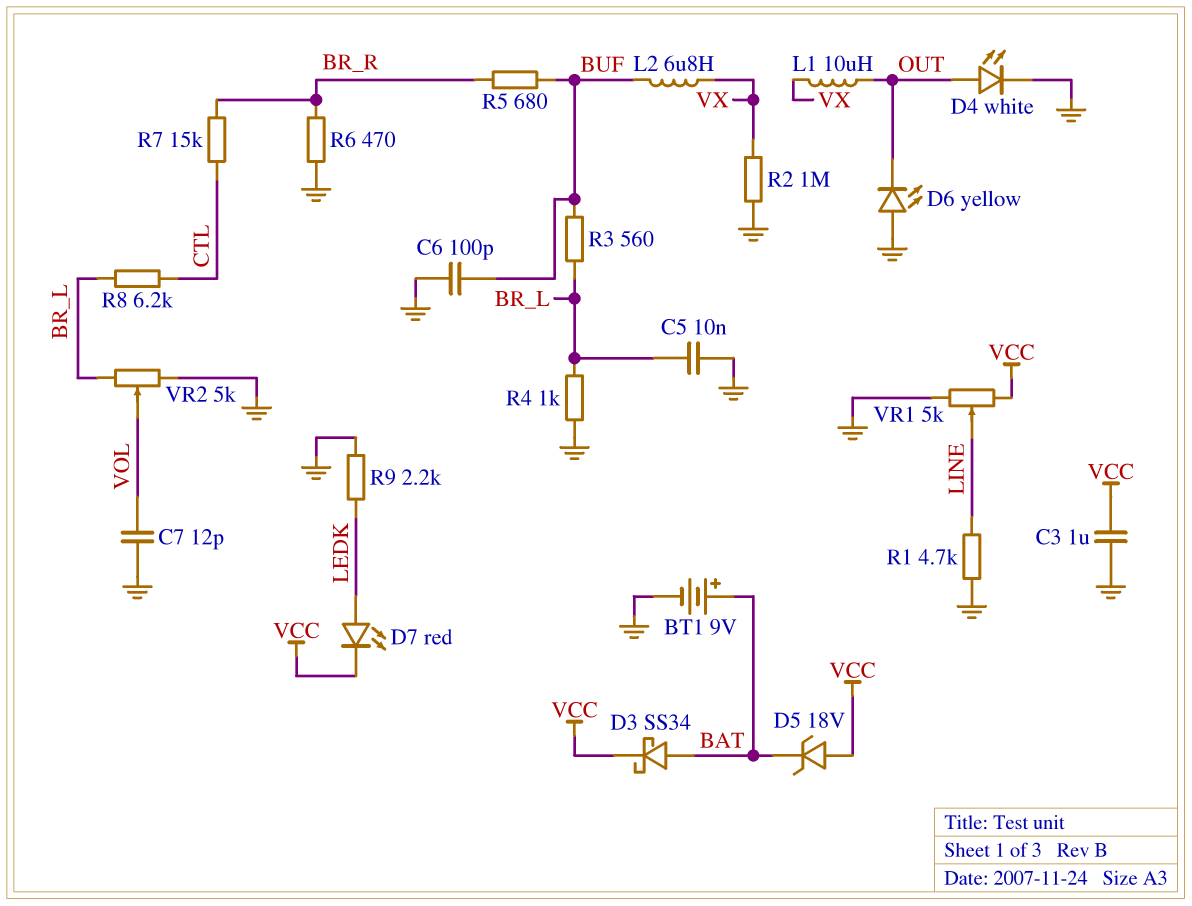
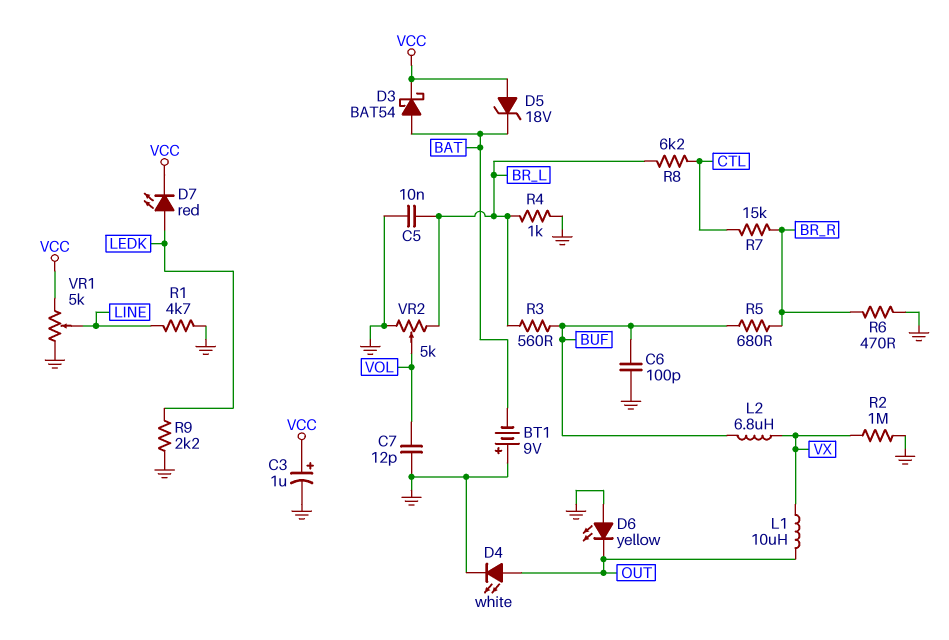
BT1: 9V (plus BAT, minus GND) -> 9V (plus GND, minus BAT)
C3: 1uF (GND, VCC) -> 1uF (plus VCC, minus GND)
D3: schottky SS34 (A BAT, K VCC) -> schottky BAT54 (A BAT, K VCC)

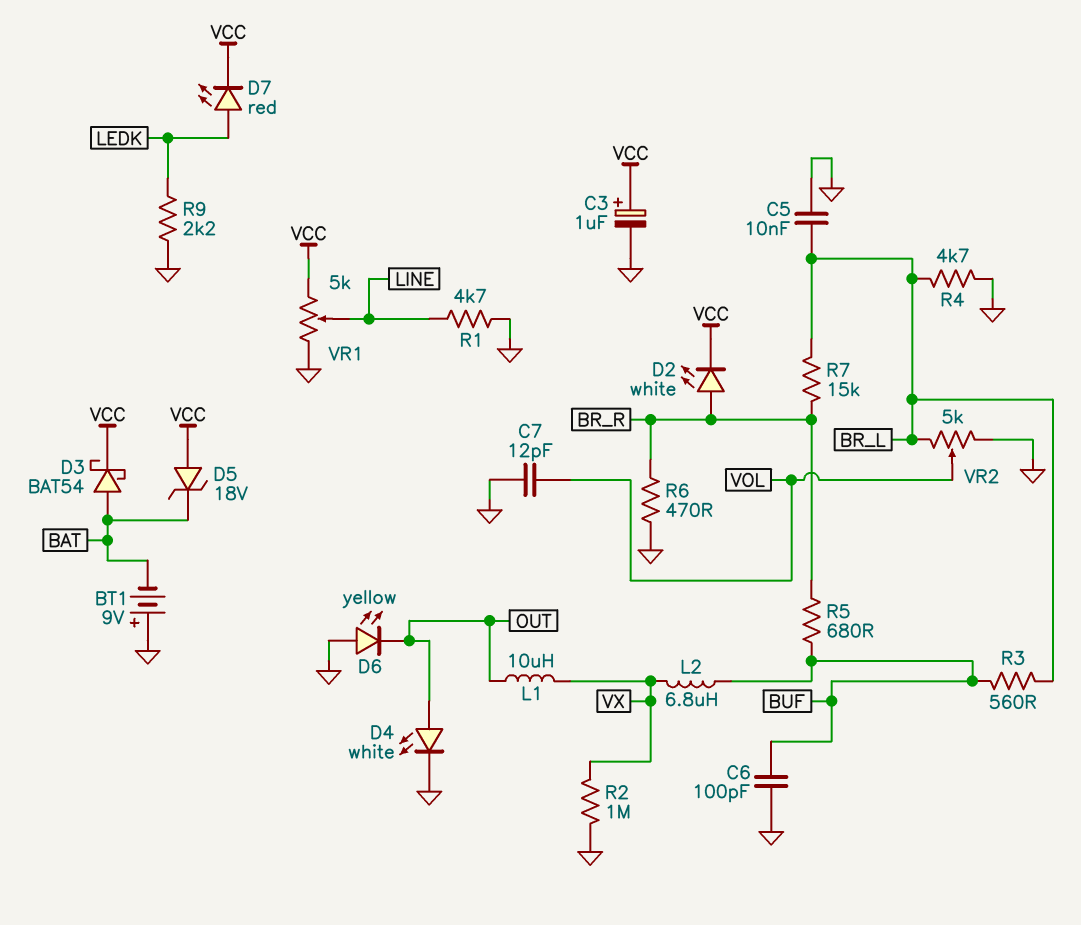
D2: none -> LED white (A BR_R, K VCC)
R4: 1k (BR_L, GND) -> 4.7k (BR_L, GND)
R7: 15k (BR_R, CTL) -> 15k (BR_L, BR_R)
R8: 6.2k (BR_L, CTL) -> none

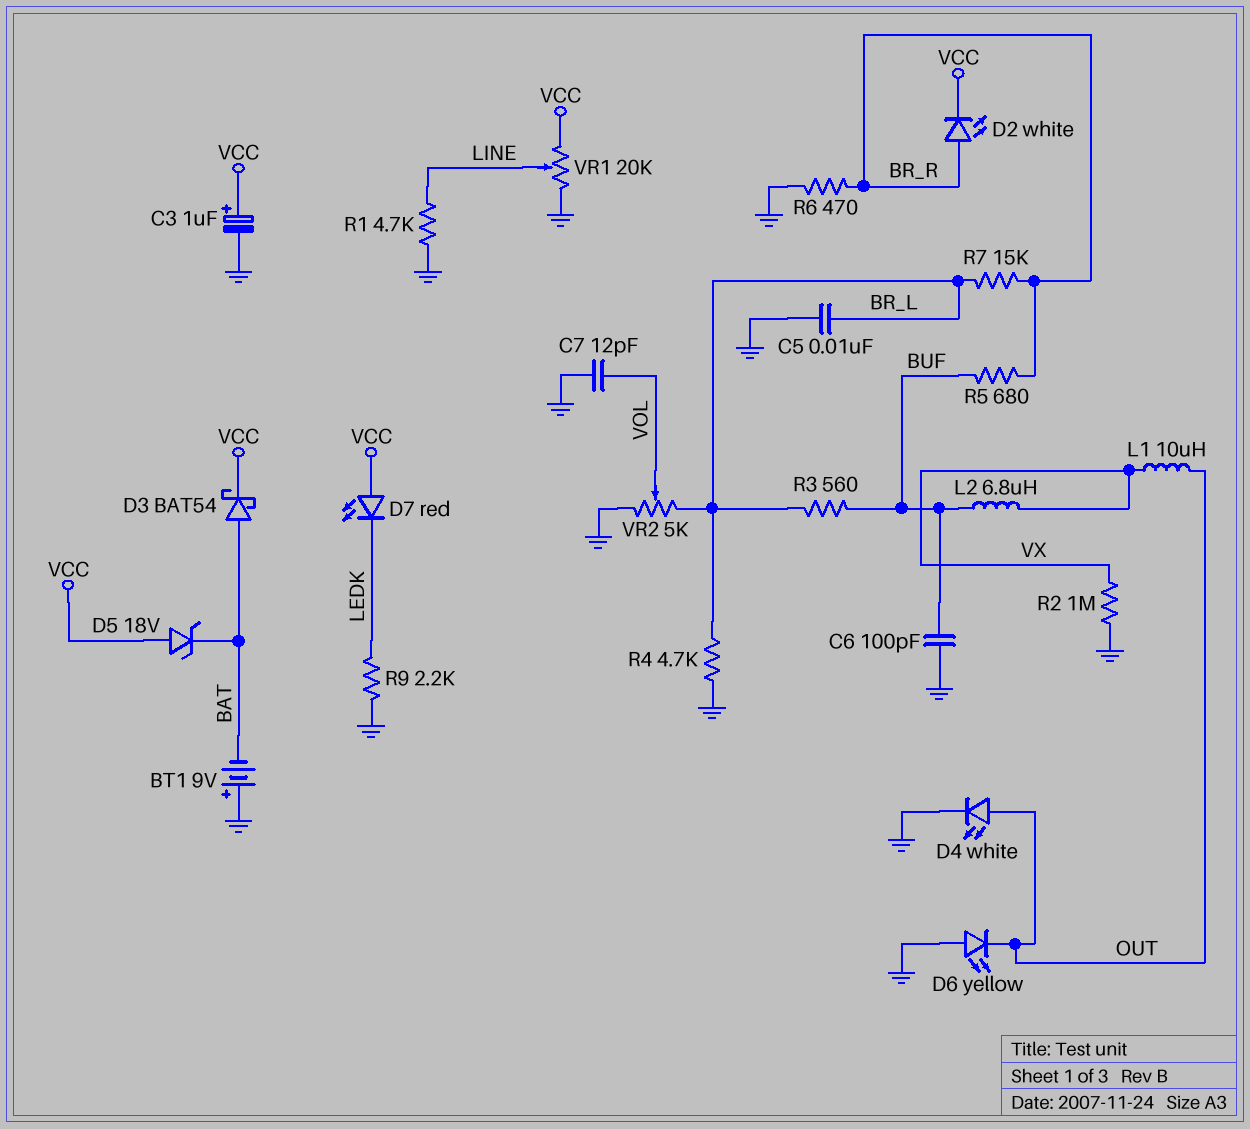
D7: LED red (A LEDK, K VCC) -> LED red (A VCC, K LEDK)
VR1: 5k (GND, VCC, wiper LINE) -> 20k (GND, VCC, wiper LINE)

